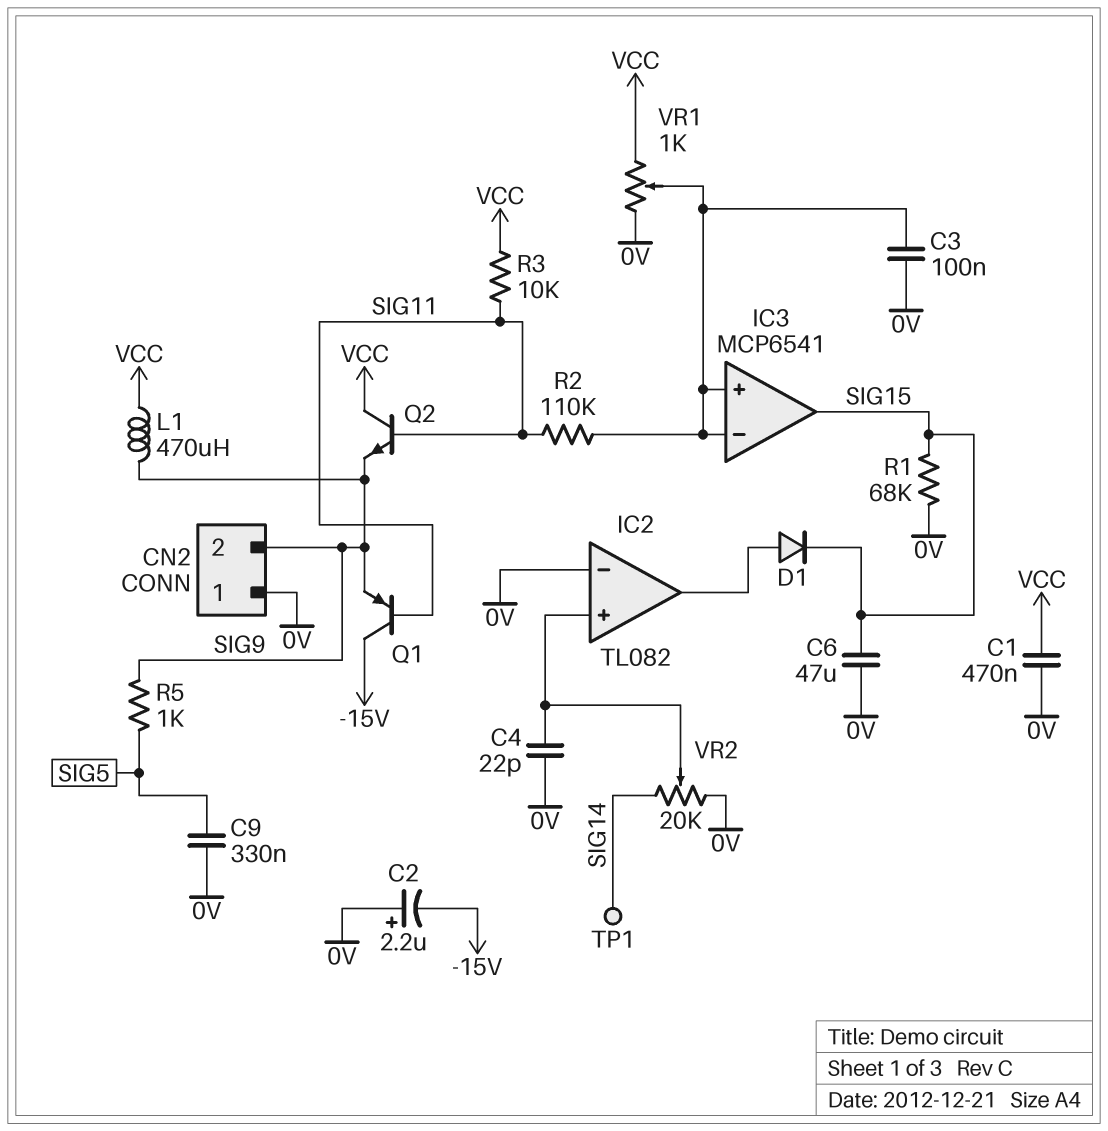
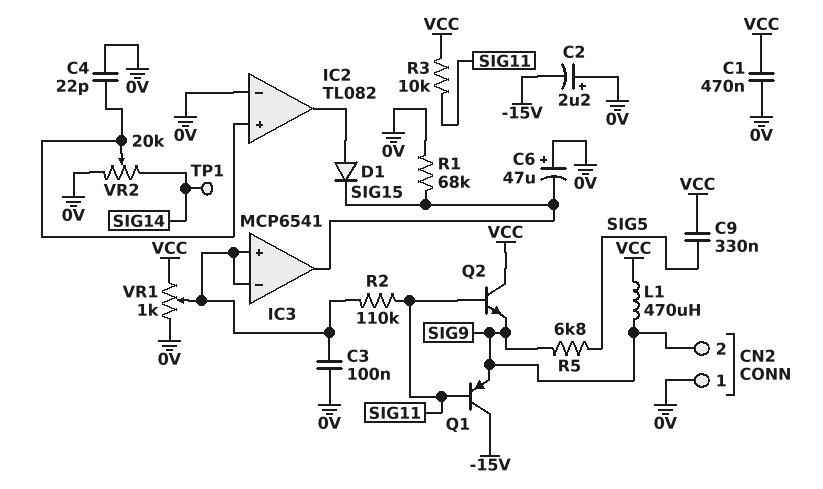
C6: 47uF (0V, SIG15) -> 47uF (plus 0V, minus SIG15)
C9: 330nF (0V, SIG5) -> 330nF (SIG5, VCC)
R5: 1k (SIG5, SIG9) -> 6.8k (SIG5, SIG9)

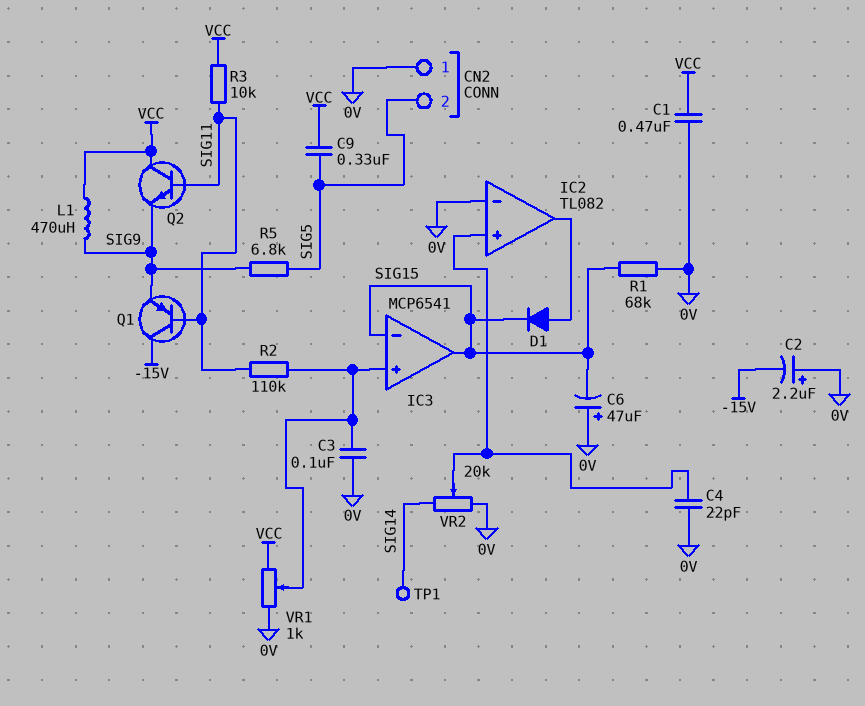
CN2 pin 2: SIG9 -> SIG5
IC3 pin in-: IC3/in+ -> SIG15

